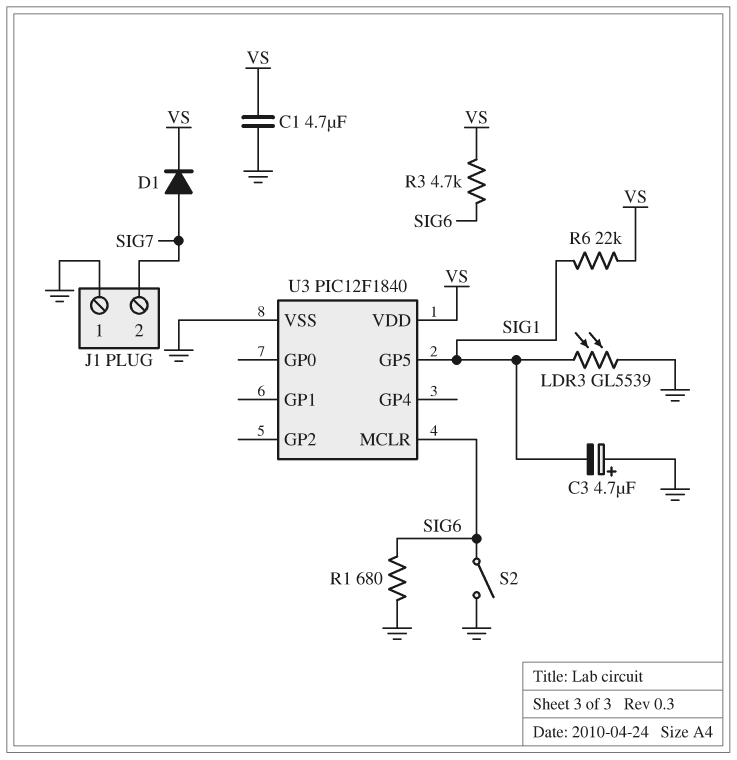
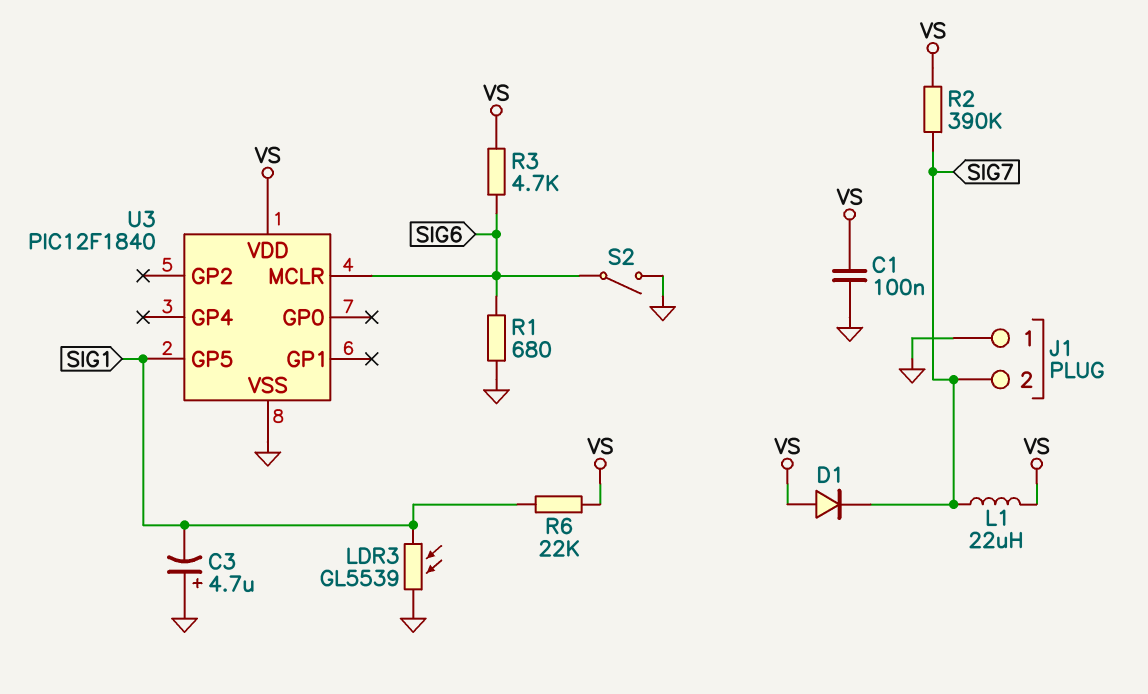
C1: 4.7uF (GND, VS) -> 100nF (GND, VS)
D1: diode (A SIG7, K VS) -> diode (A VS, K SIG7)
L1: none -> 22uH (SIG7, VS)
R2: none -> 390k (SIG7, VS)

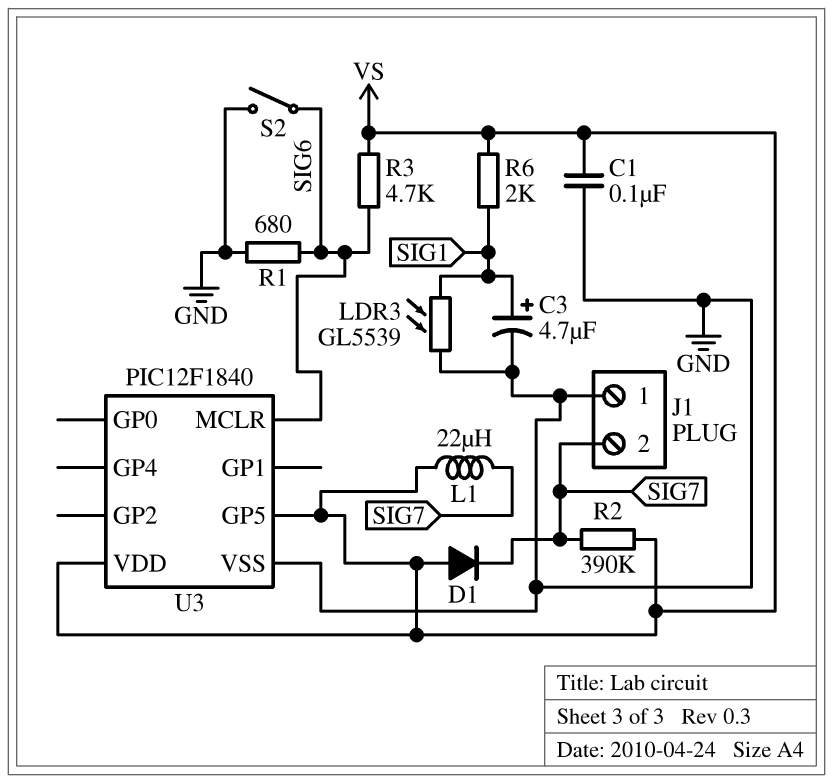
C3: 4.7uF (plus GND, minus SIG1) -> 4.7uF (plus SIG1, minus GND)
R6: 22k (SIG1, VS) -> 2k (SIG1, VS)
U3 pin GP5: SIG1 -> VS

